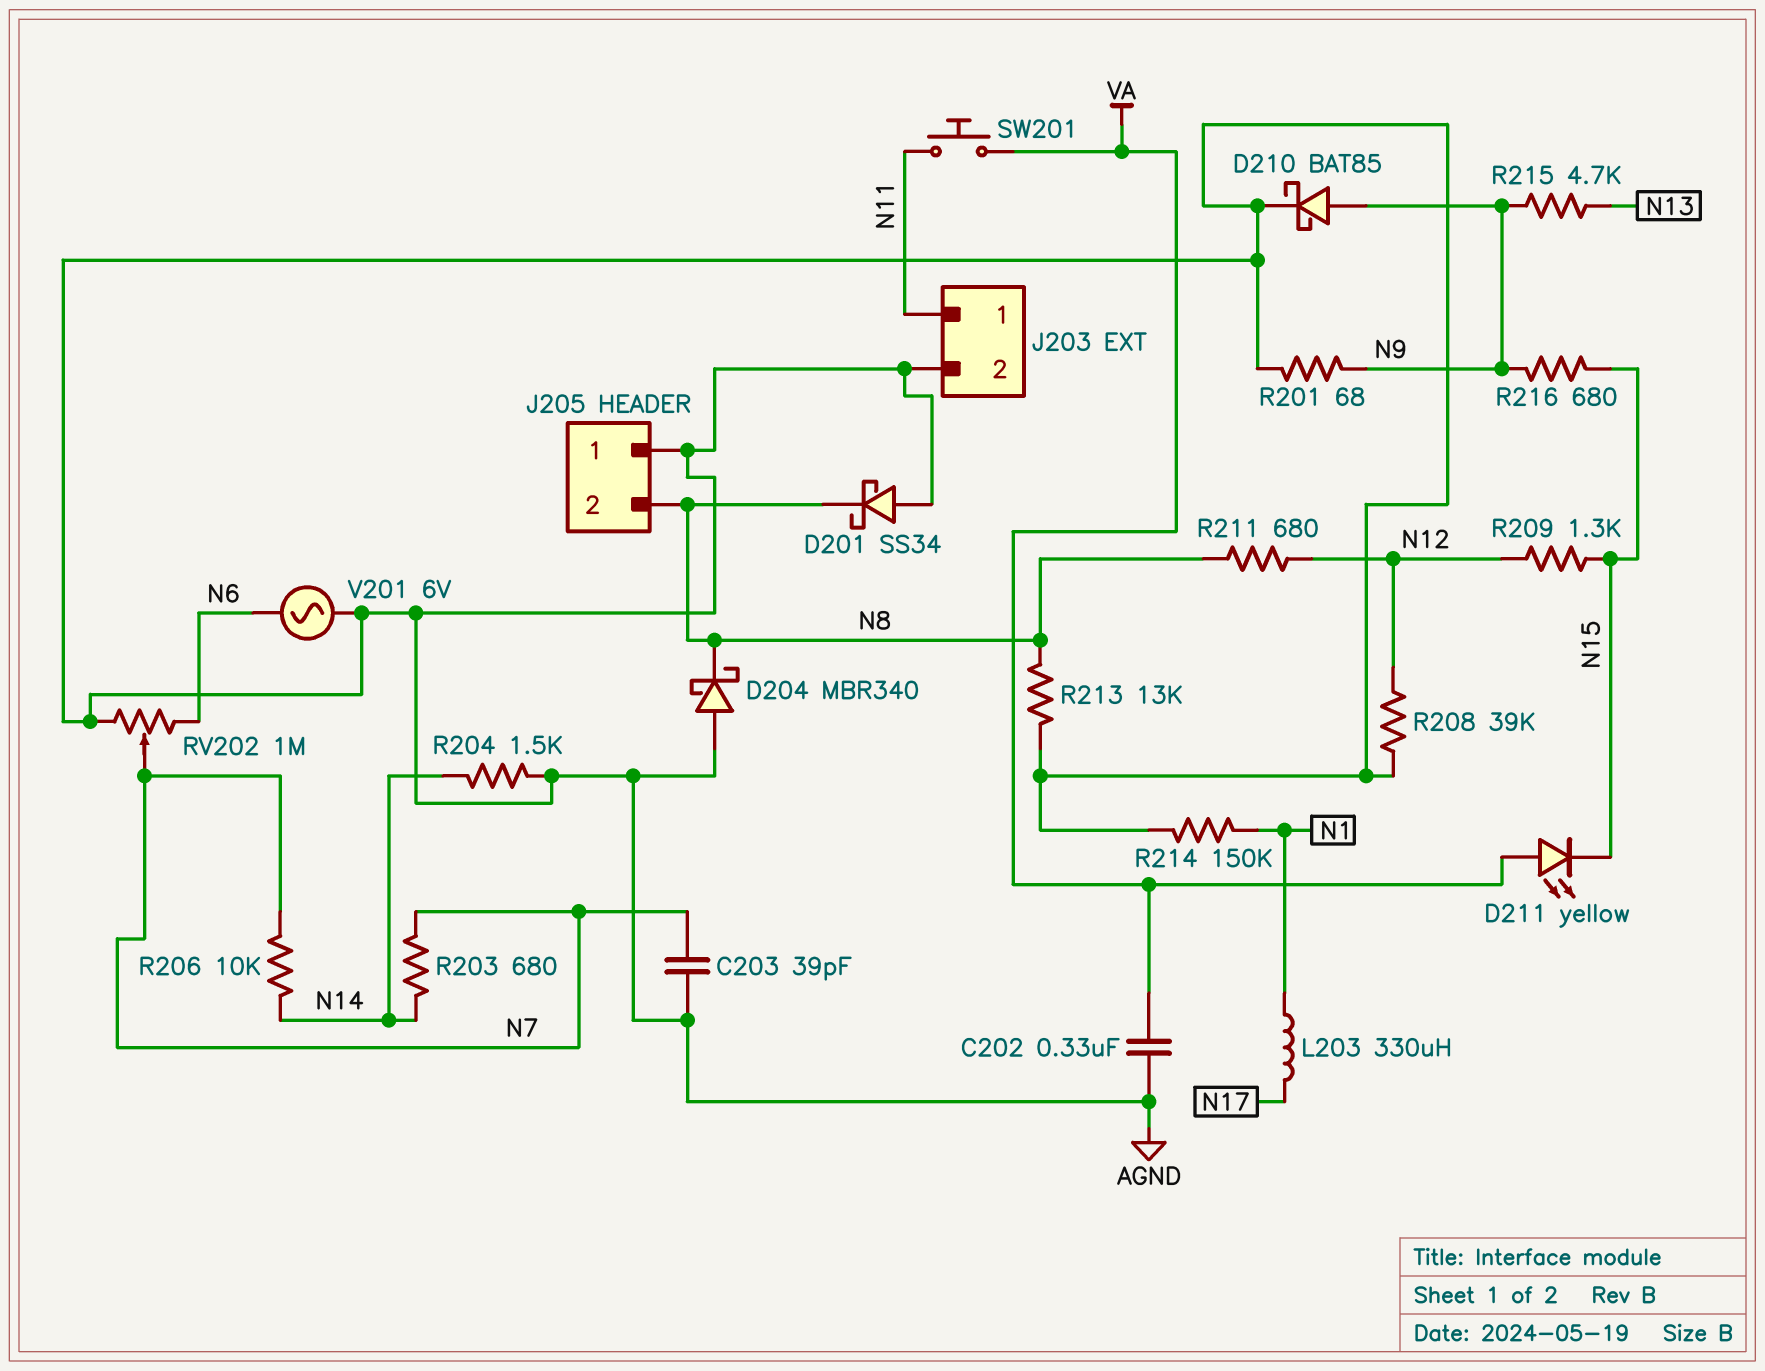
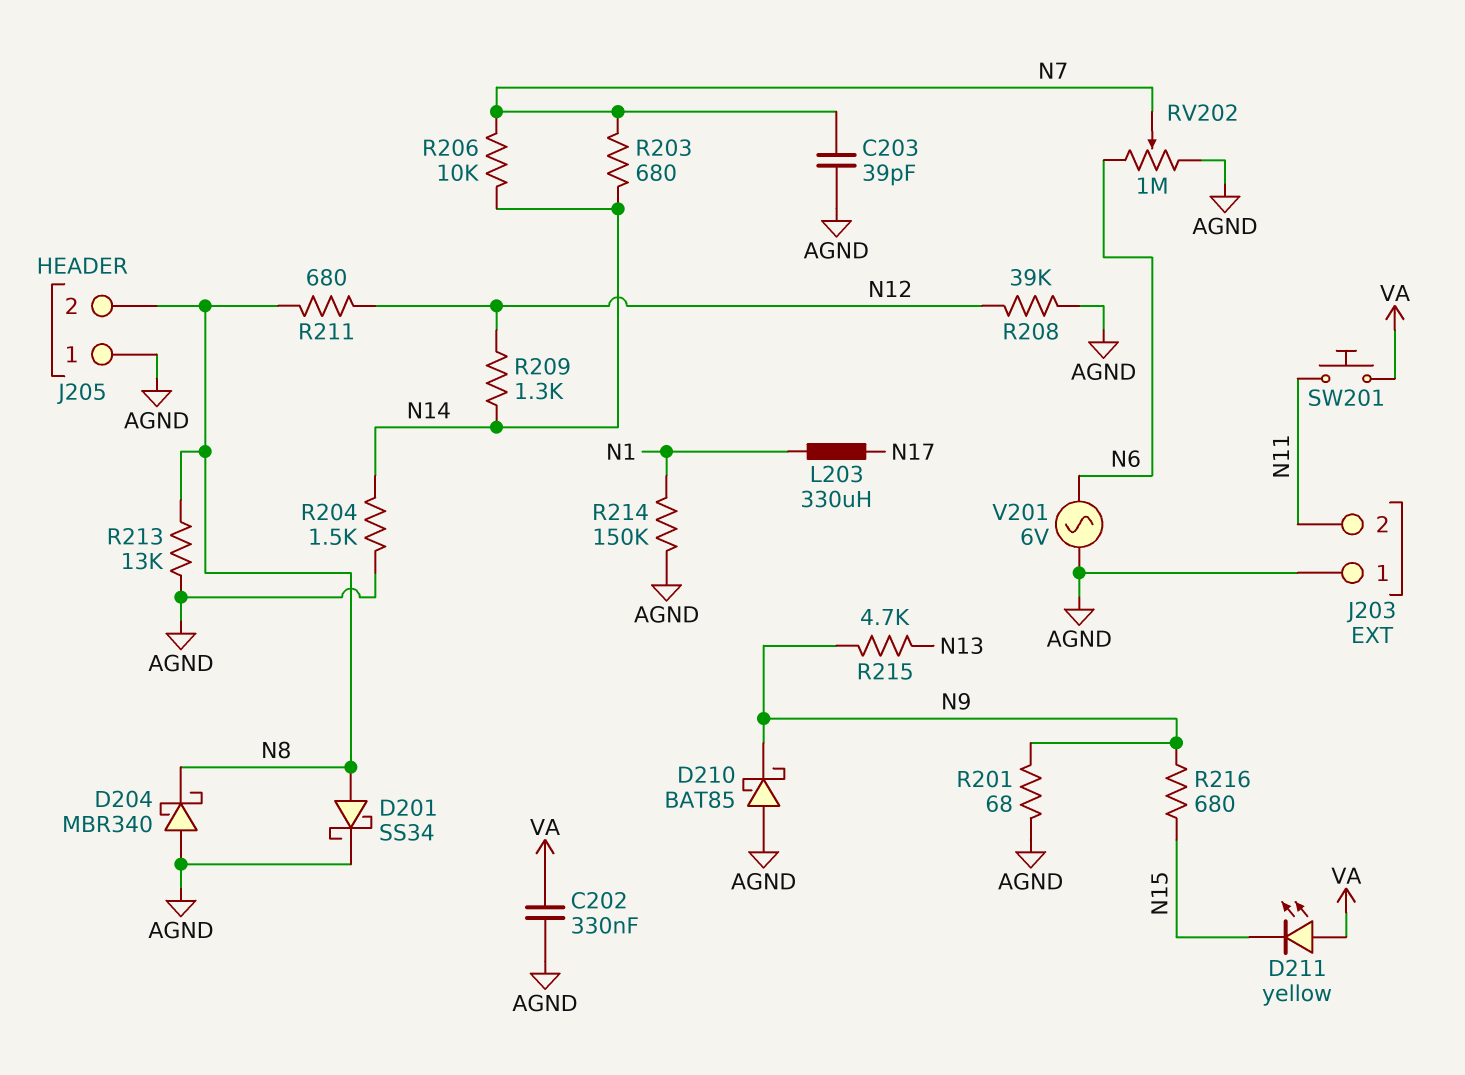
D201: schottky SS34 (A AGND, K N8) -> schottky SS34 (A N8, K AGND)
D210: schottky BAT85 (A N9, K AGND) -> schottky BAT85 (A AGND, K N9)
J203 pin 1: N11 -> AGND
J203 pin 2: AGND -> N11
R209: 1.3k (N12, N15) -> 1.3k (N12, N14)

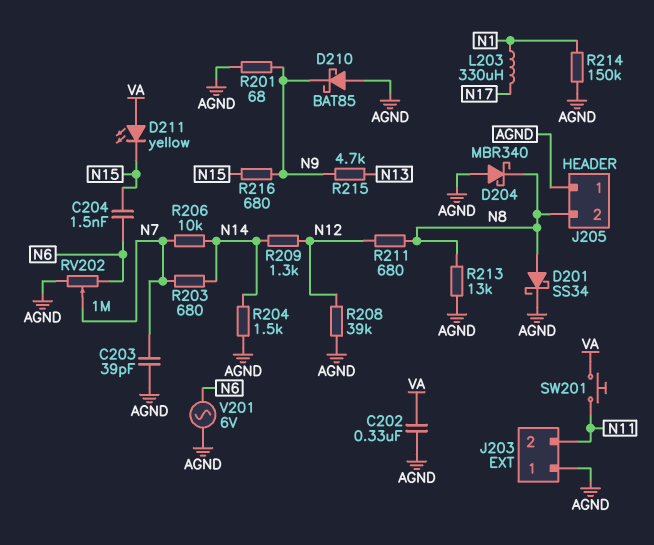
C204: none -> 1.5nF (N6, N15)

